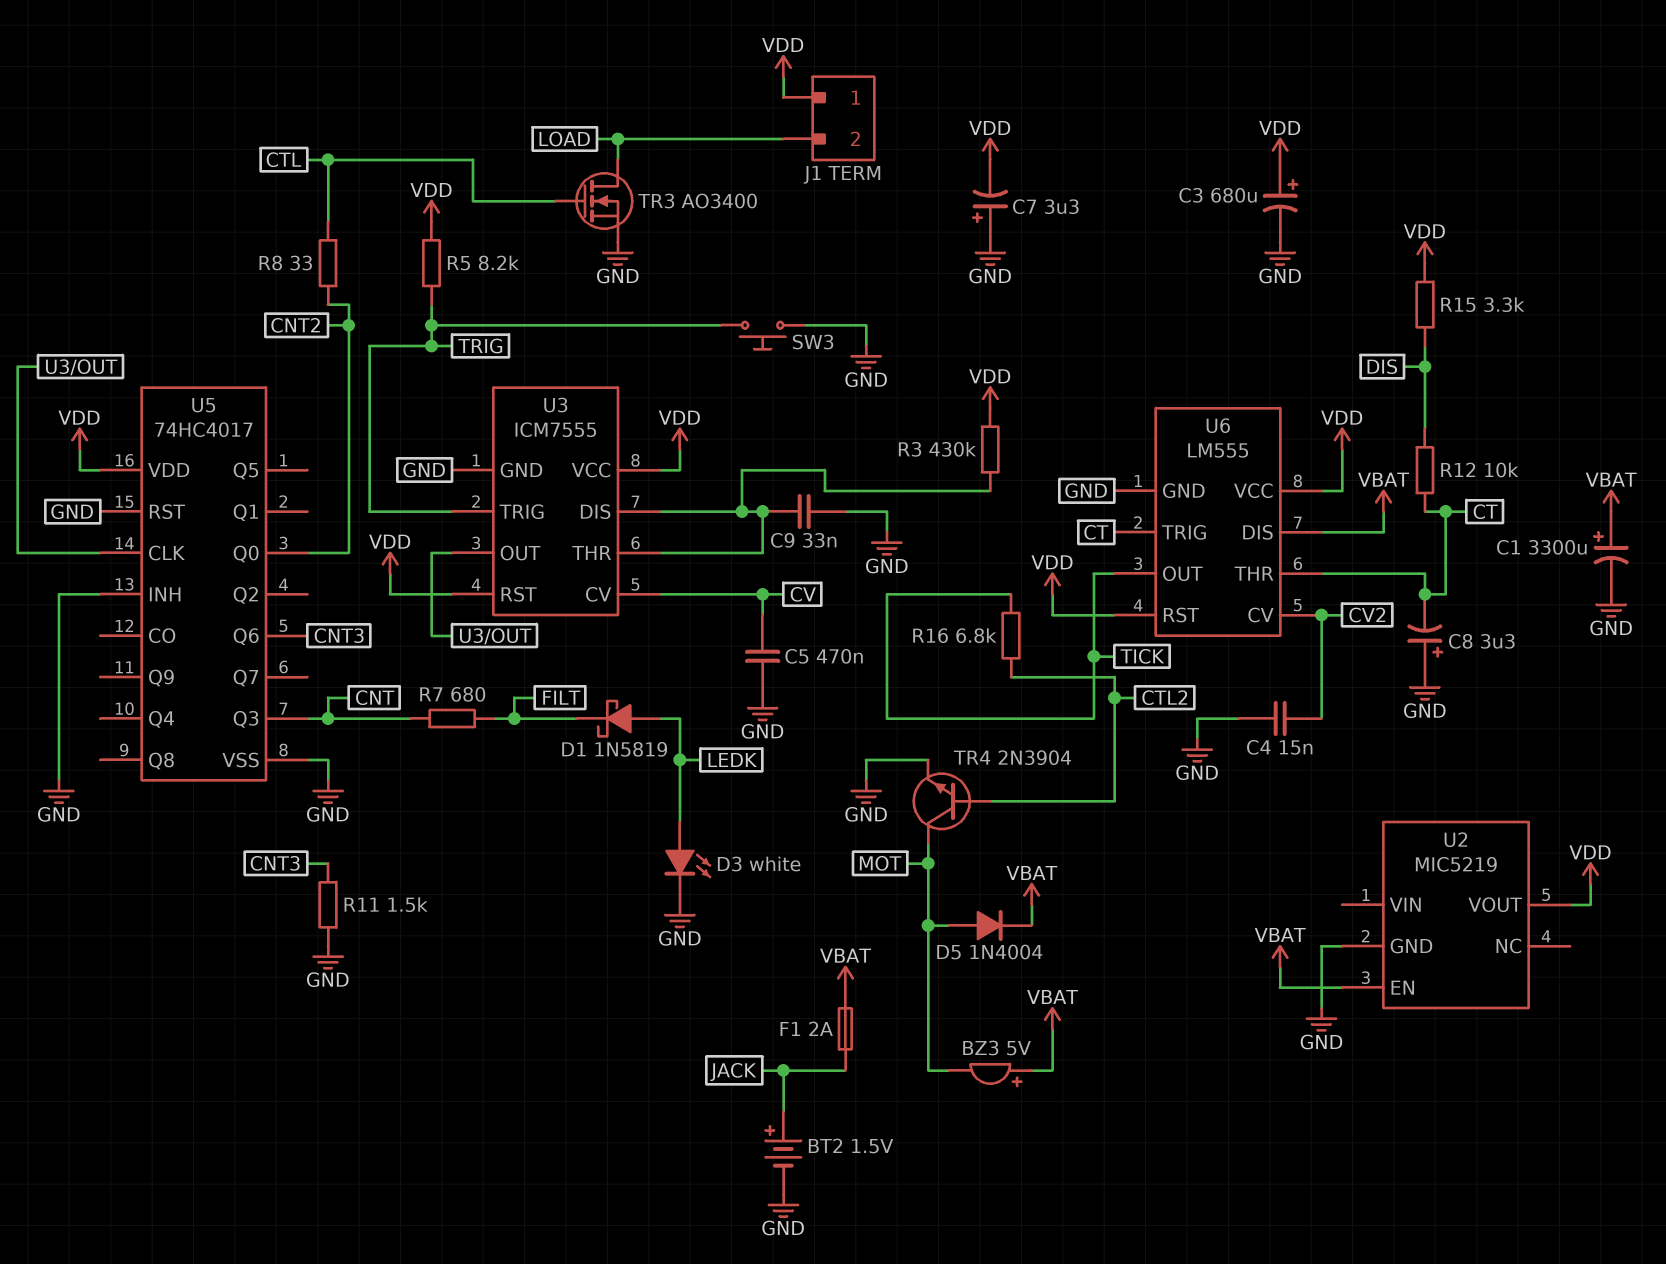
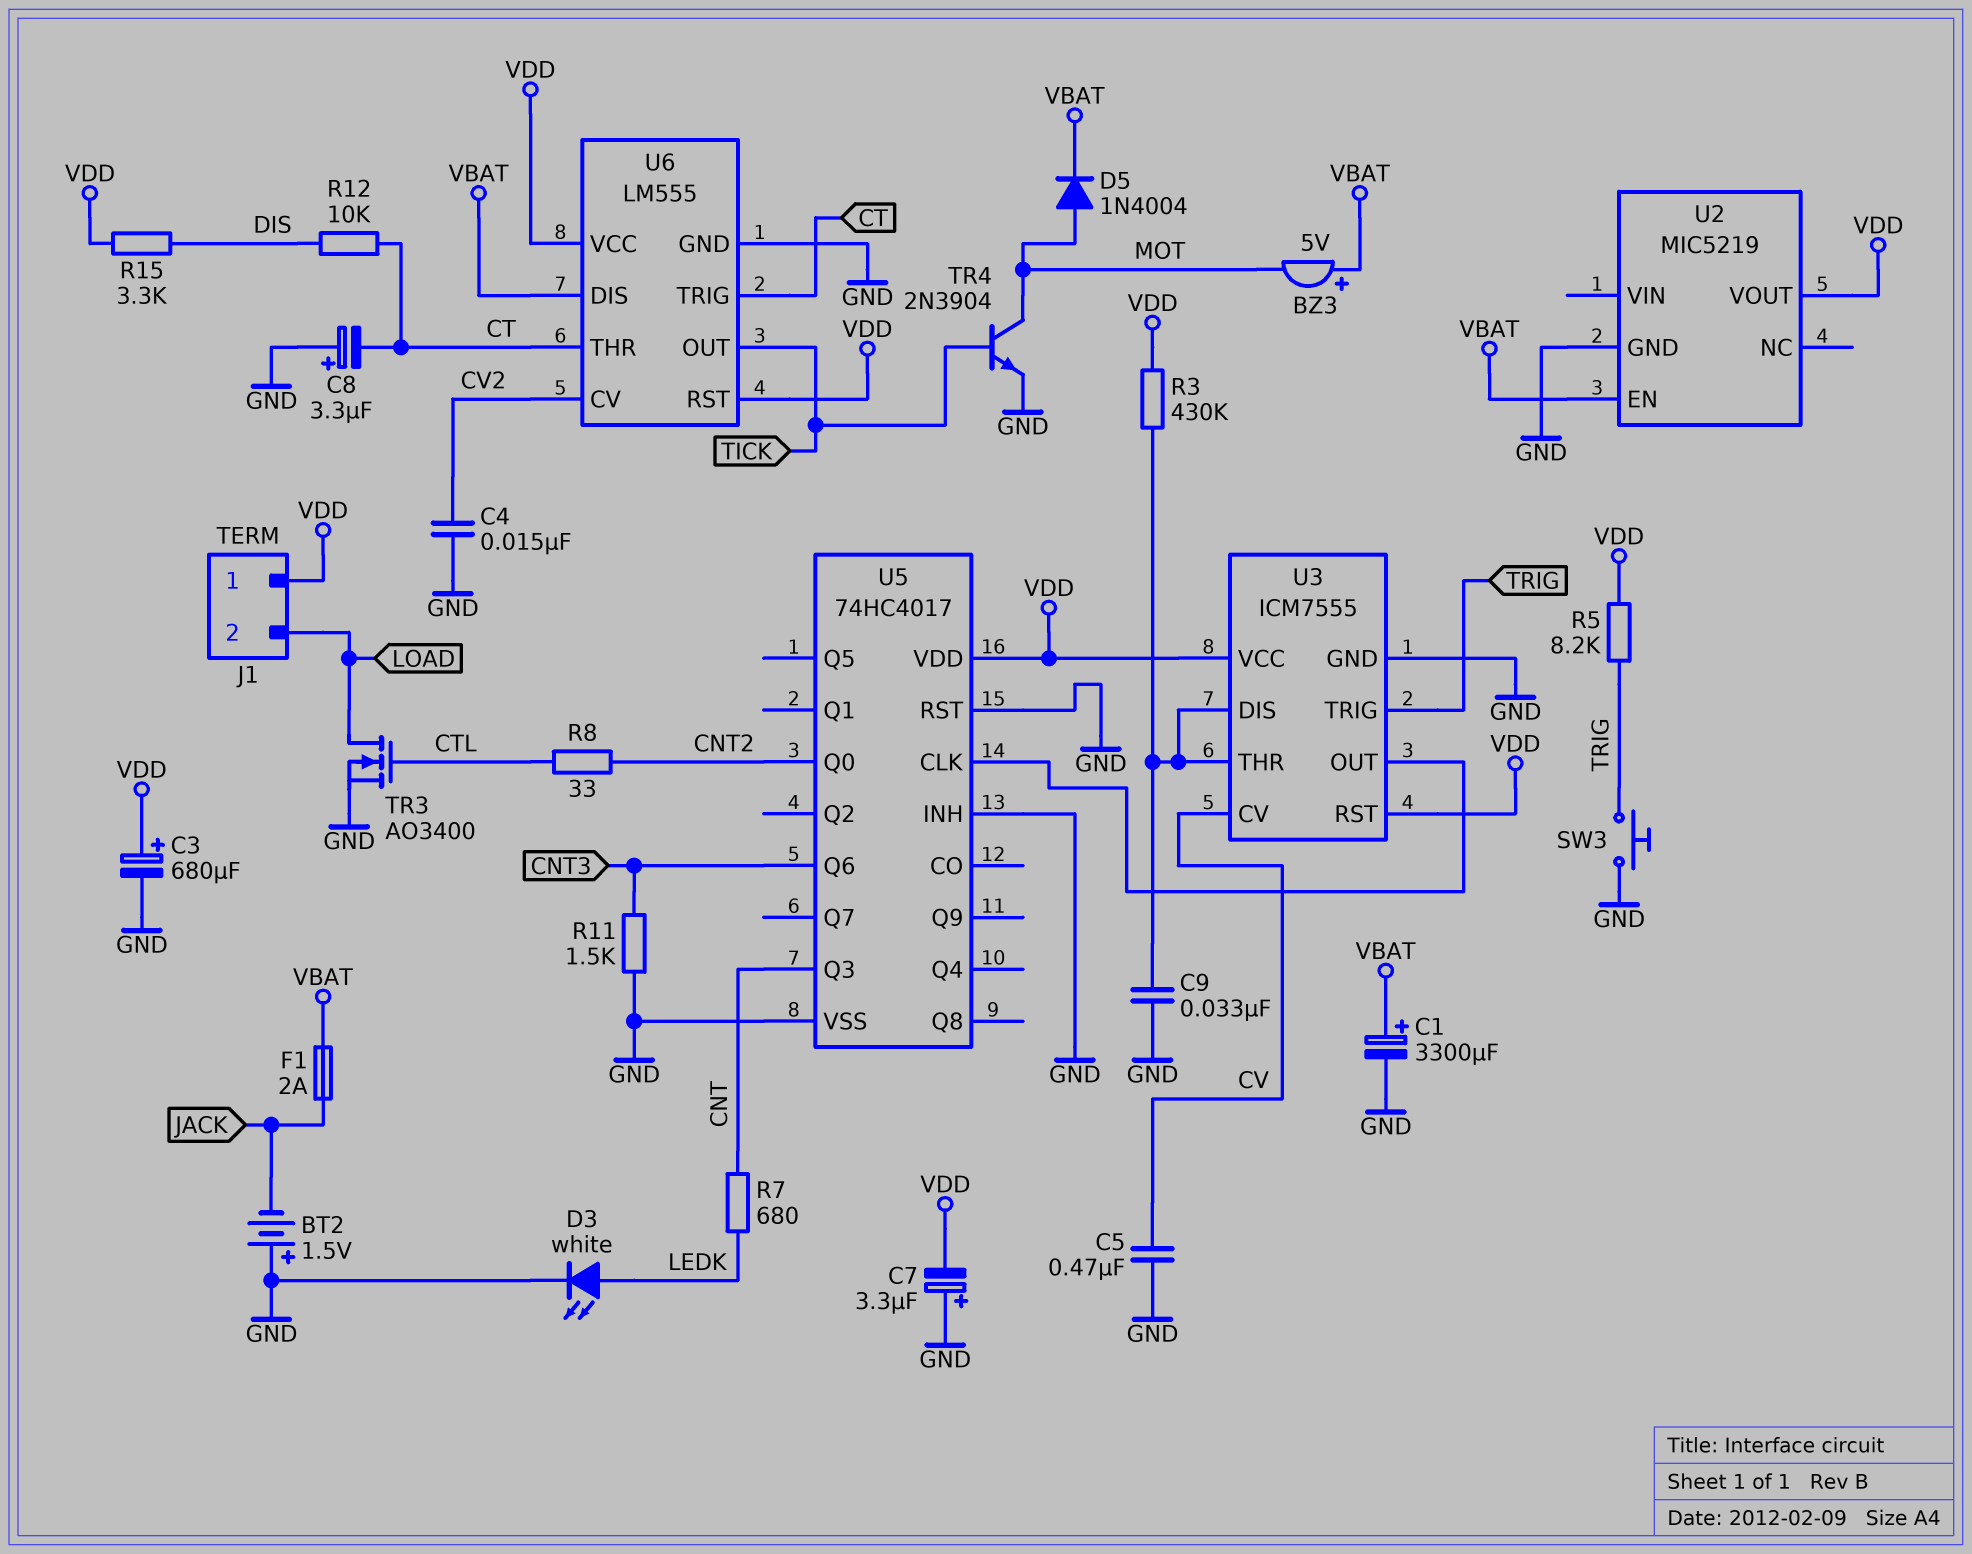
BT2: 1.5V (plus JACK, minus GND) -> 1.5V (plus GND, minus JACK)
D1: schottky 1N5819 (A LEDK, K FILT) -> none
R7: 680 (CNT, FILT) -> 680 (CNT, LEDK)
R16: 6.8k (CTL2, TICK) -> none
TR4: NPN 2N3904 (B CTL2, C MOT, E GND) -> NPN 2N3904 (B TICK, C MOT, E GND)

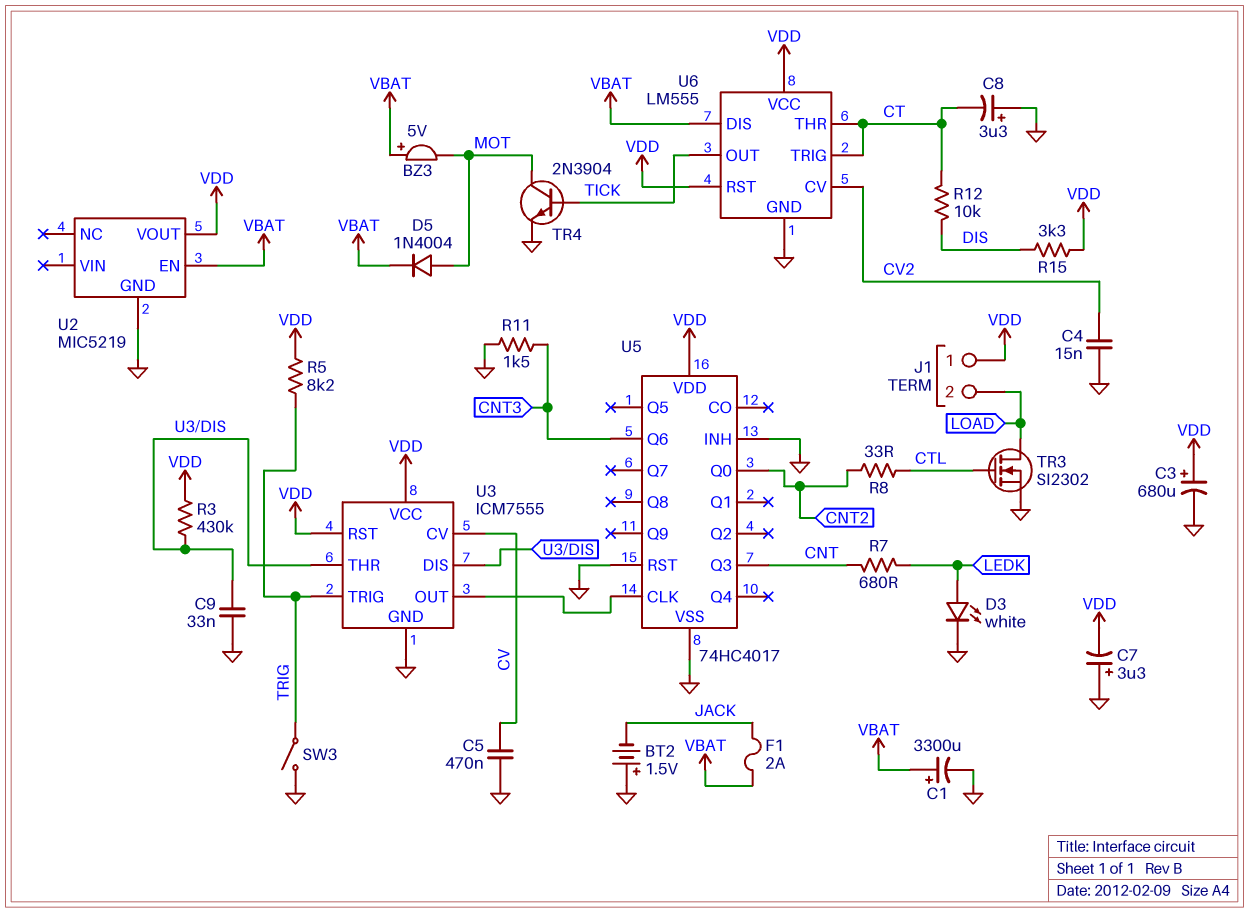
SW3: button (GND, TRIG) -> switch (GND, TRIG)
TR3: NMOS AO3400 (G CTL, D LOAD, S GND) -> NMOS SI2302 (G CTL, D LOAD, S GND)

